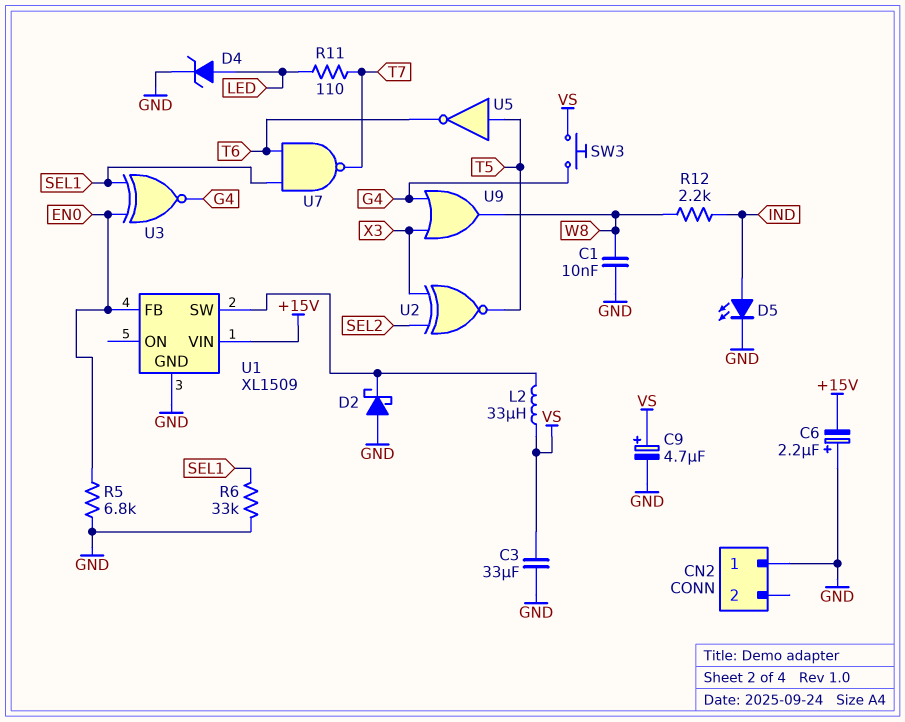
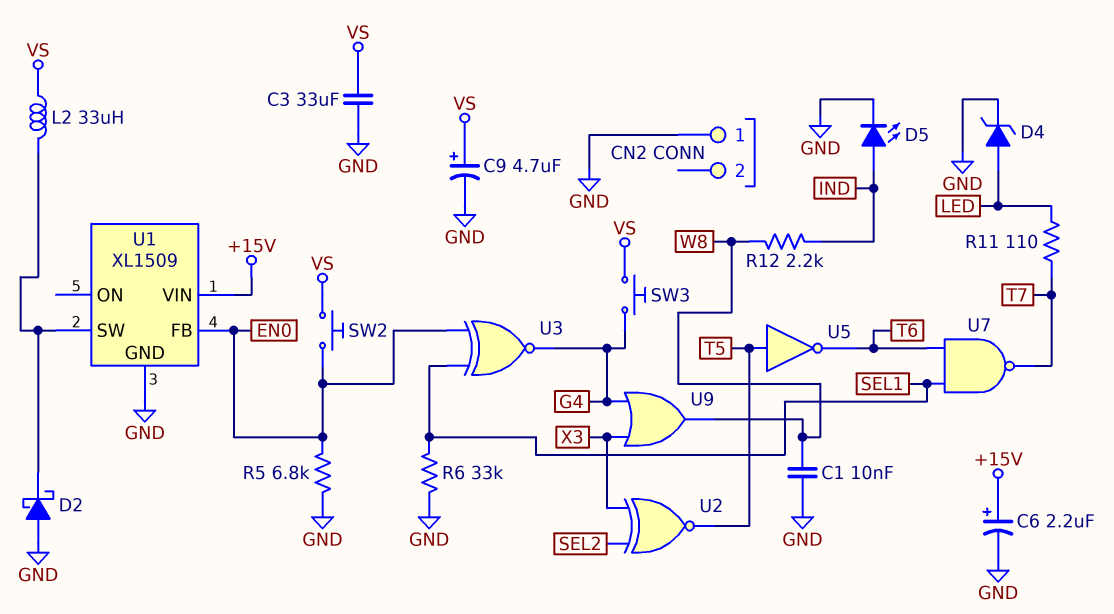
C6: 2.2uF (plus GND, minus +15V) -> 2.2uF (plus +15V, minus GND)
SW2: none -> button (EN0, VS)

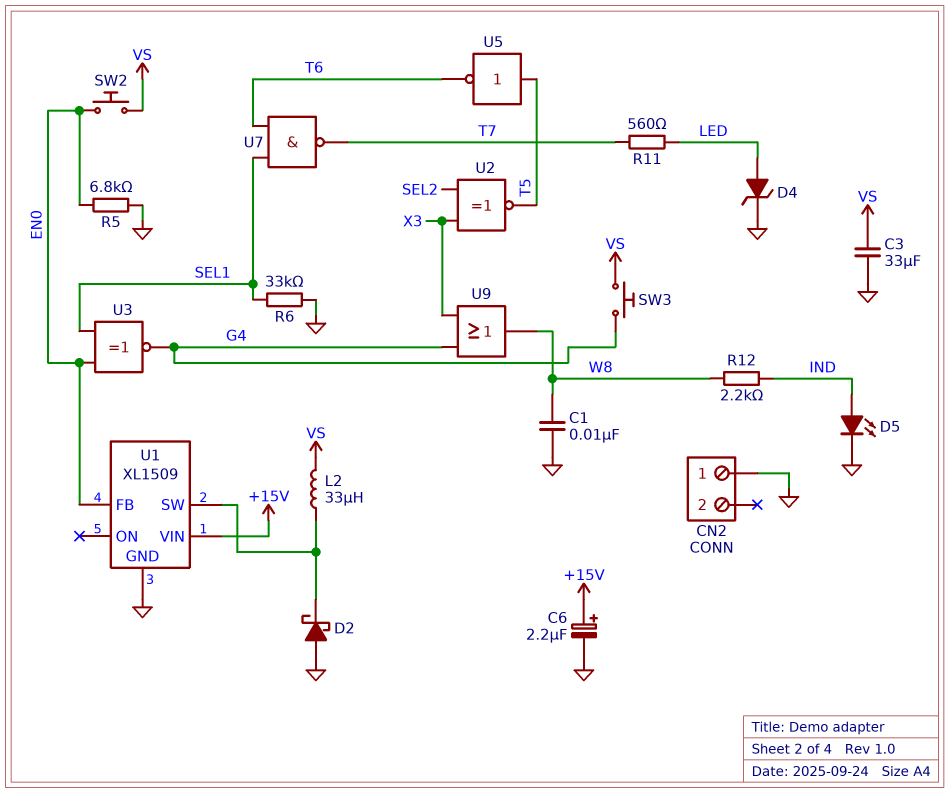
C9: 4.7uF (plus VS, minus GND) -> none
R11: 110 (LED, T7) -> 560 (LED, T7)

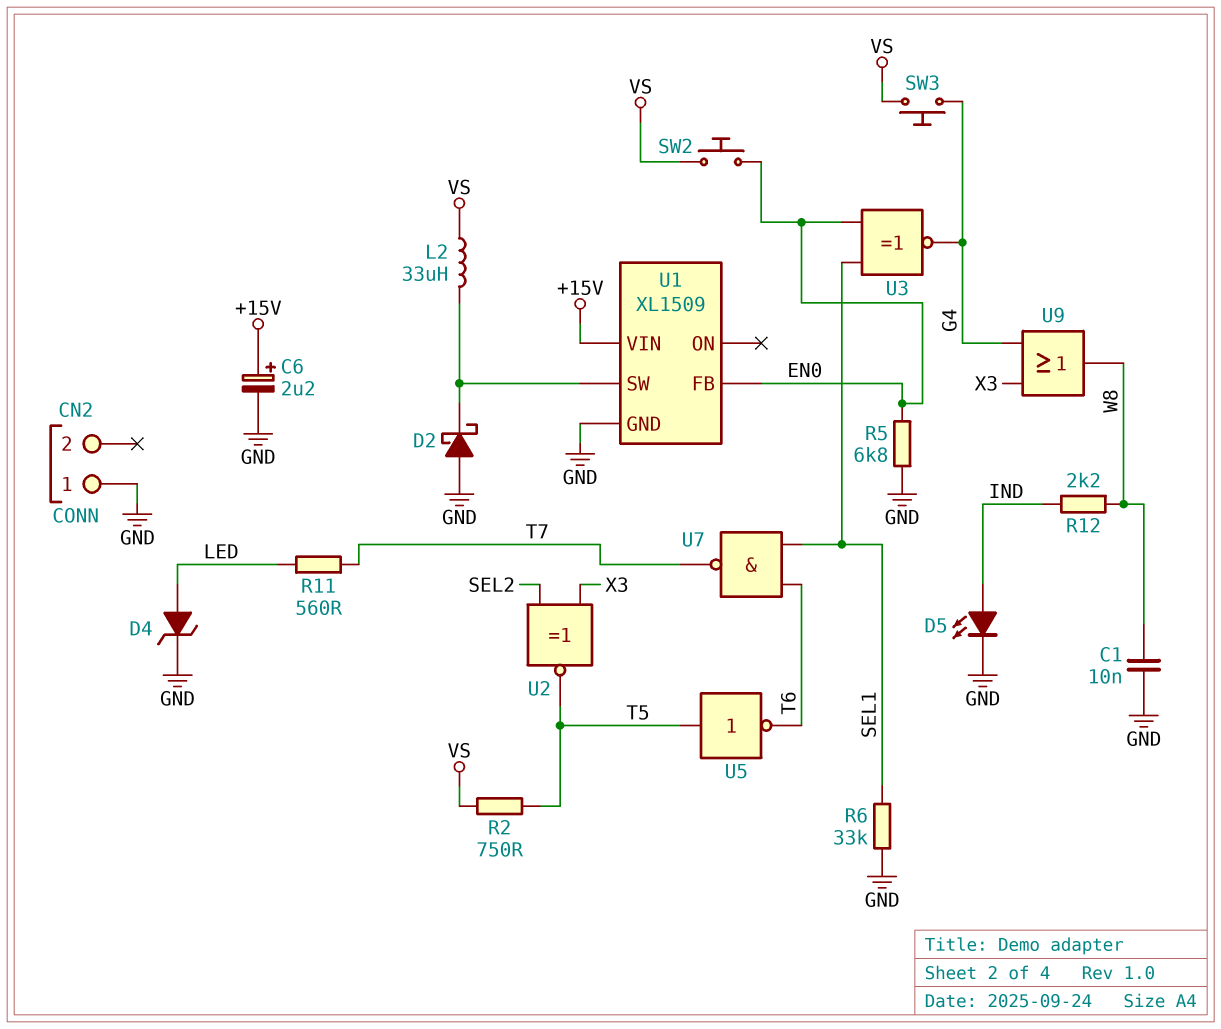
C3: 33uF (GND, VS) -> none
R2: none -> 750 (T5, VS)

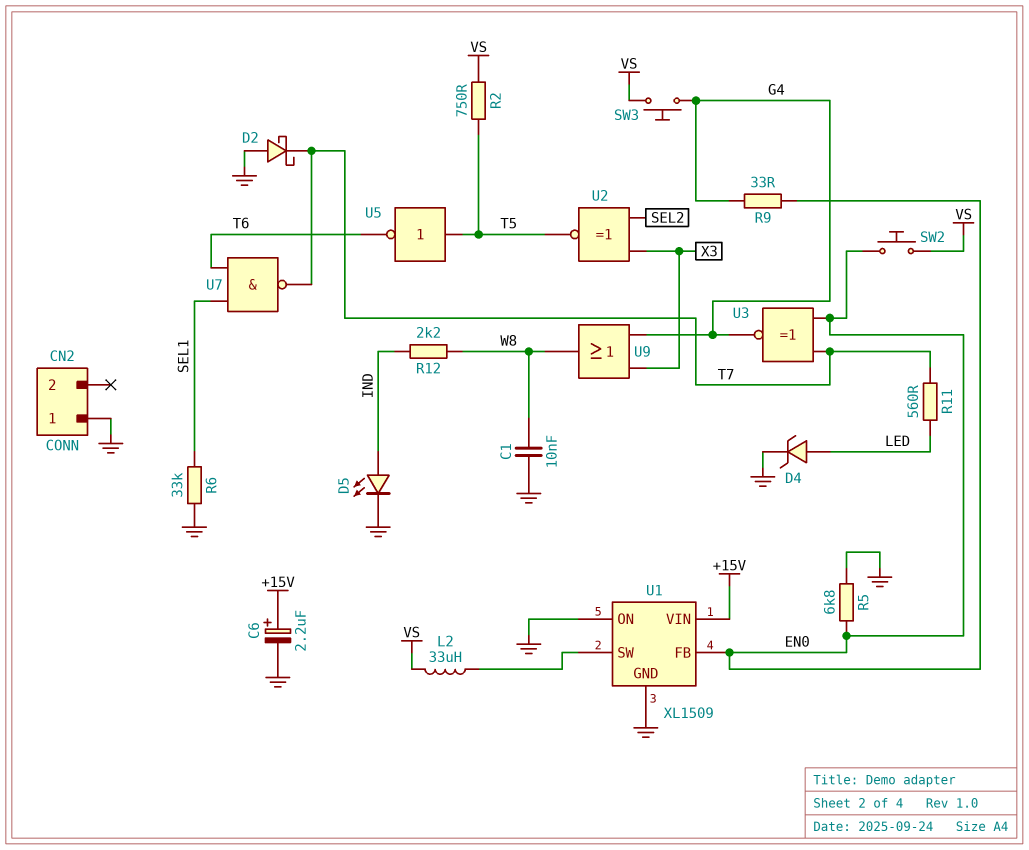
D2: schottky (A GND, K U1/SW) -> schottky (A GND, K T7)
R9: none -> 33 (EN0, G4)
U1 pin ON: none -> GND
U3: XNOR (in EN0, in SEL1, out G4) -> XNOR (in EN0, in T7, out G4)

